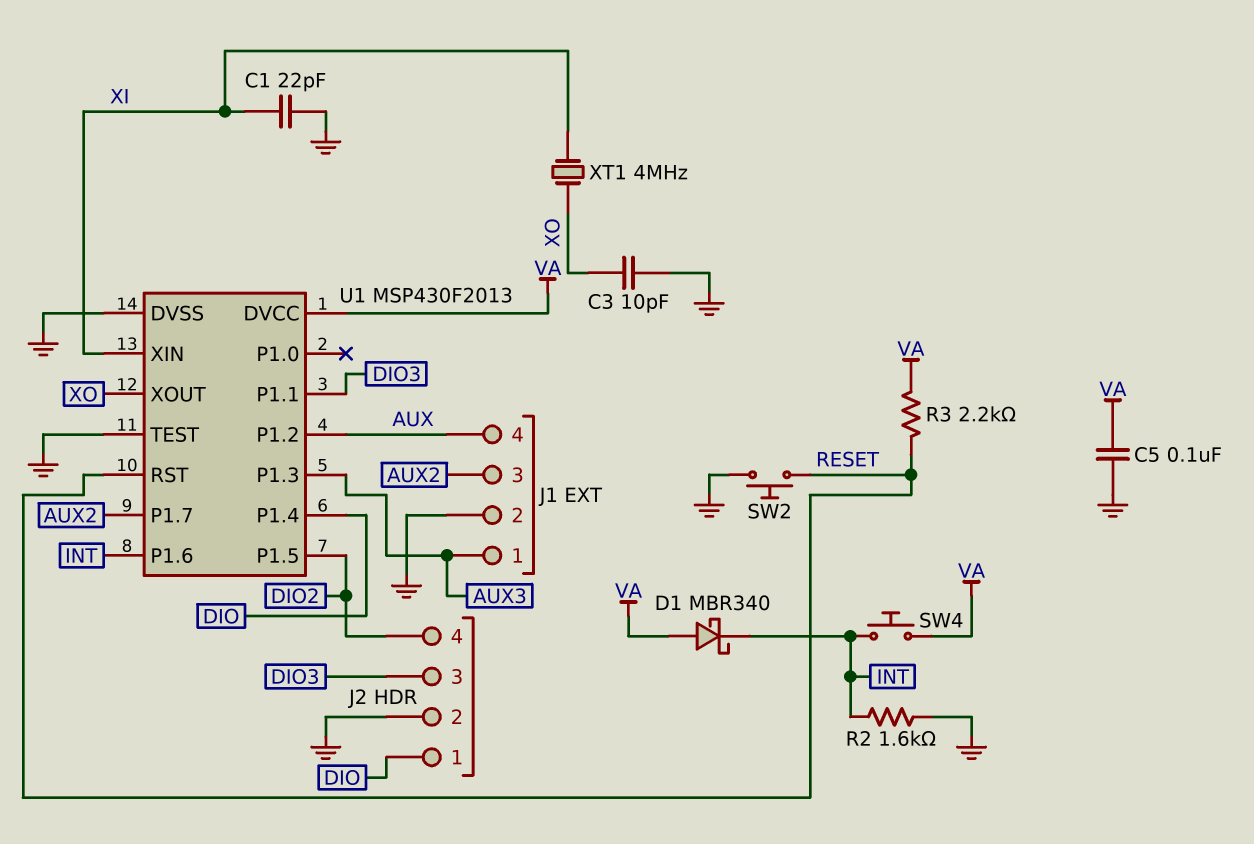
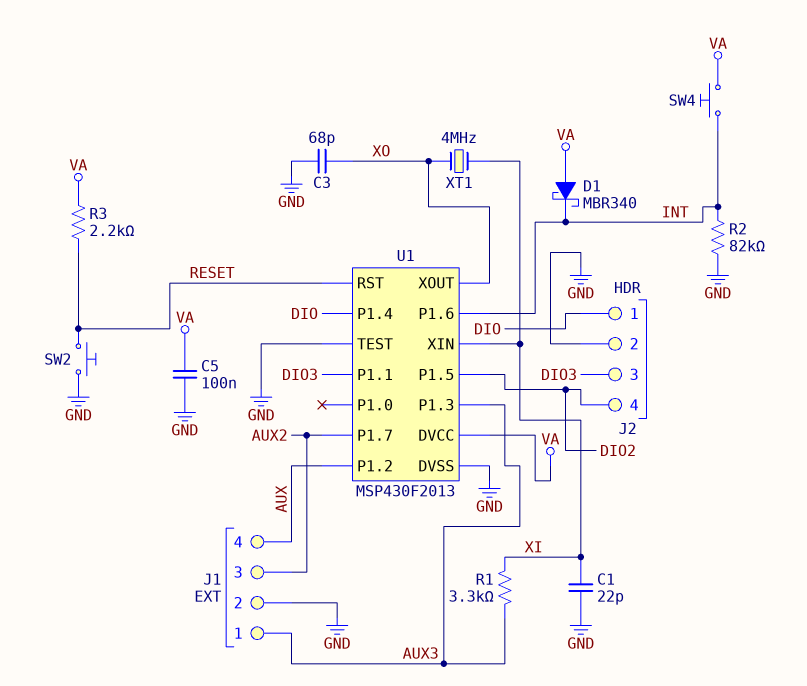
C3: 10pF (GND, XO) -> 68pF (GND, XO)
R1: none -> 3.3k (AUX3, XI)
R2: 1.6k (GND, INT) -> 82k (GND, INT)

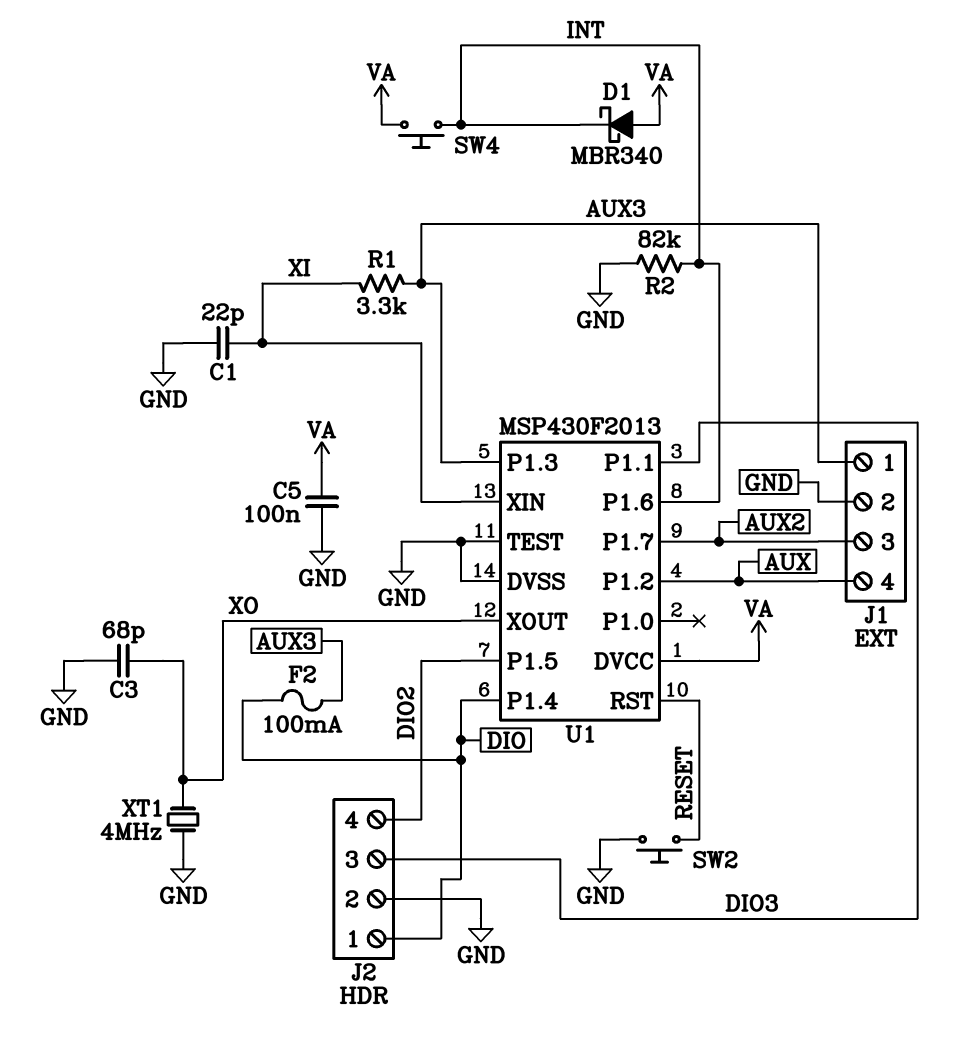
F2: none -> 100mA (AUX3, DIO)
R3: 2.2k (RESET, VA) -> none
XT1: 4MHz (XI, XO) -> 4MHz (GND, XO)

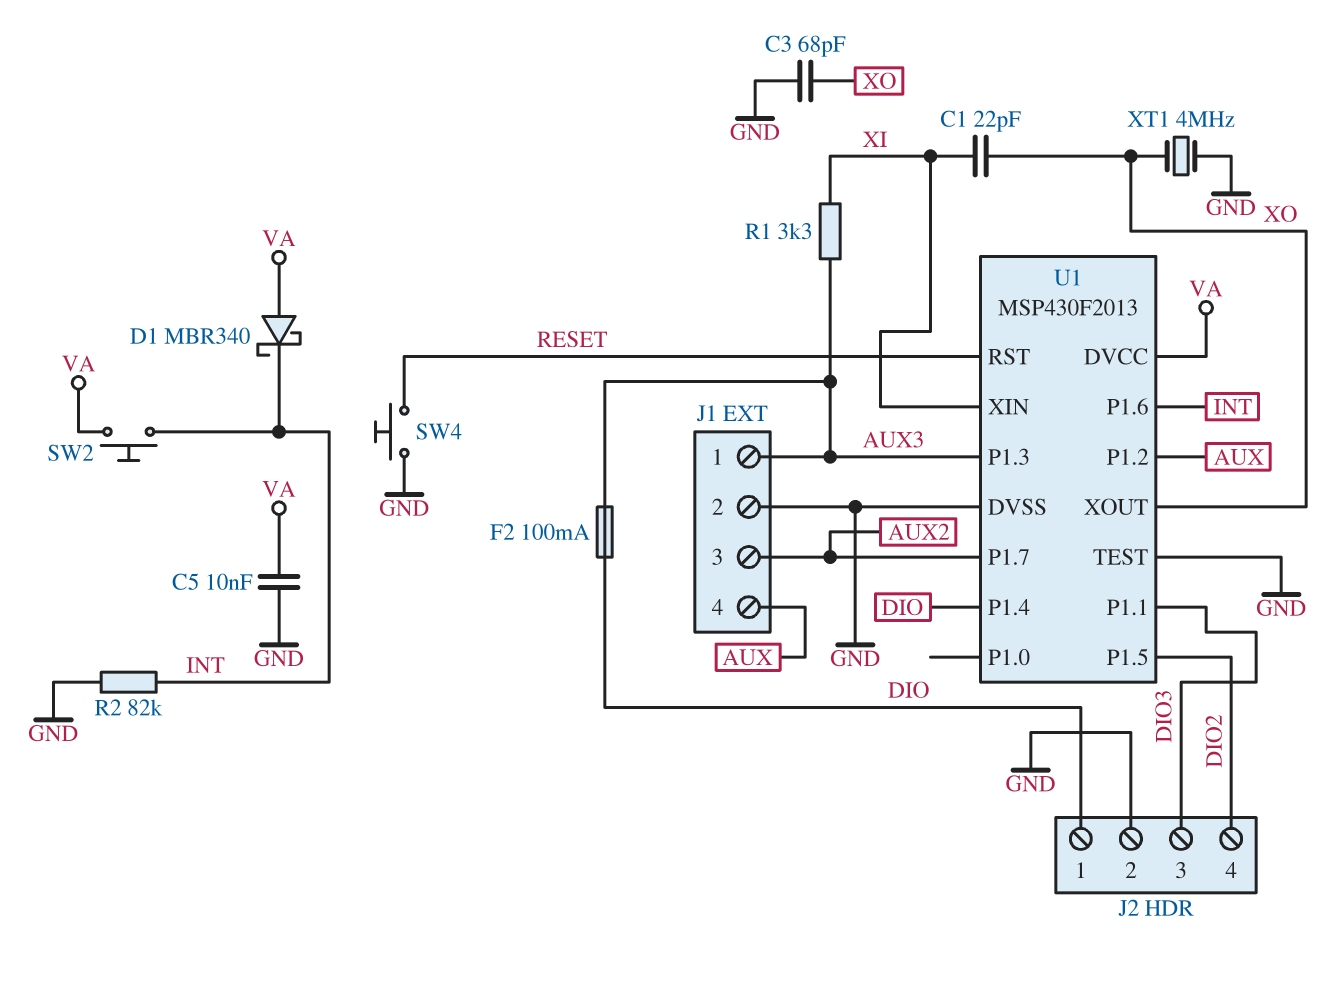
C1: 22pF (GND, XI) -> 22pF (XI, XO)
C5: 100nF (GND, VA) -> 10nF (GND, VA)
SW2: button (GND, RESET) -> button (INT, VA)
SW4: button (INT, VA) -> button (GND, RESET)

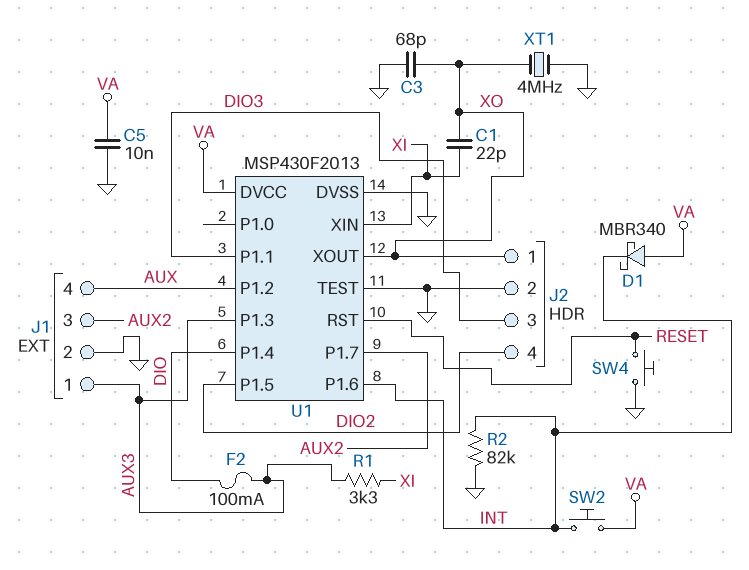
J2 pin 1: DIO -> XO

